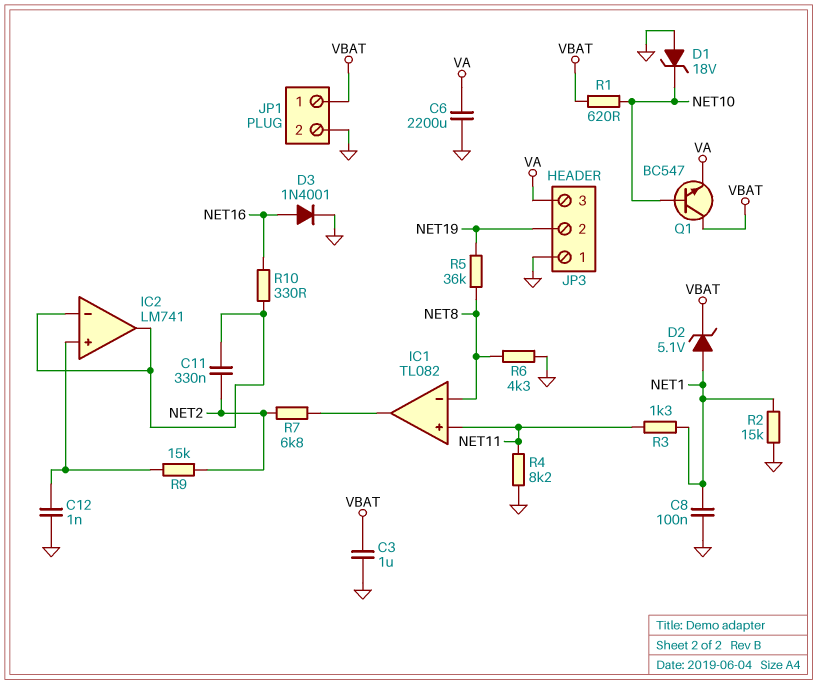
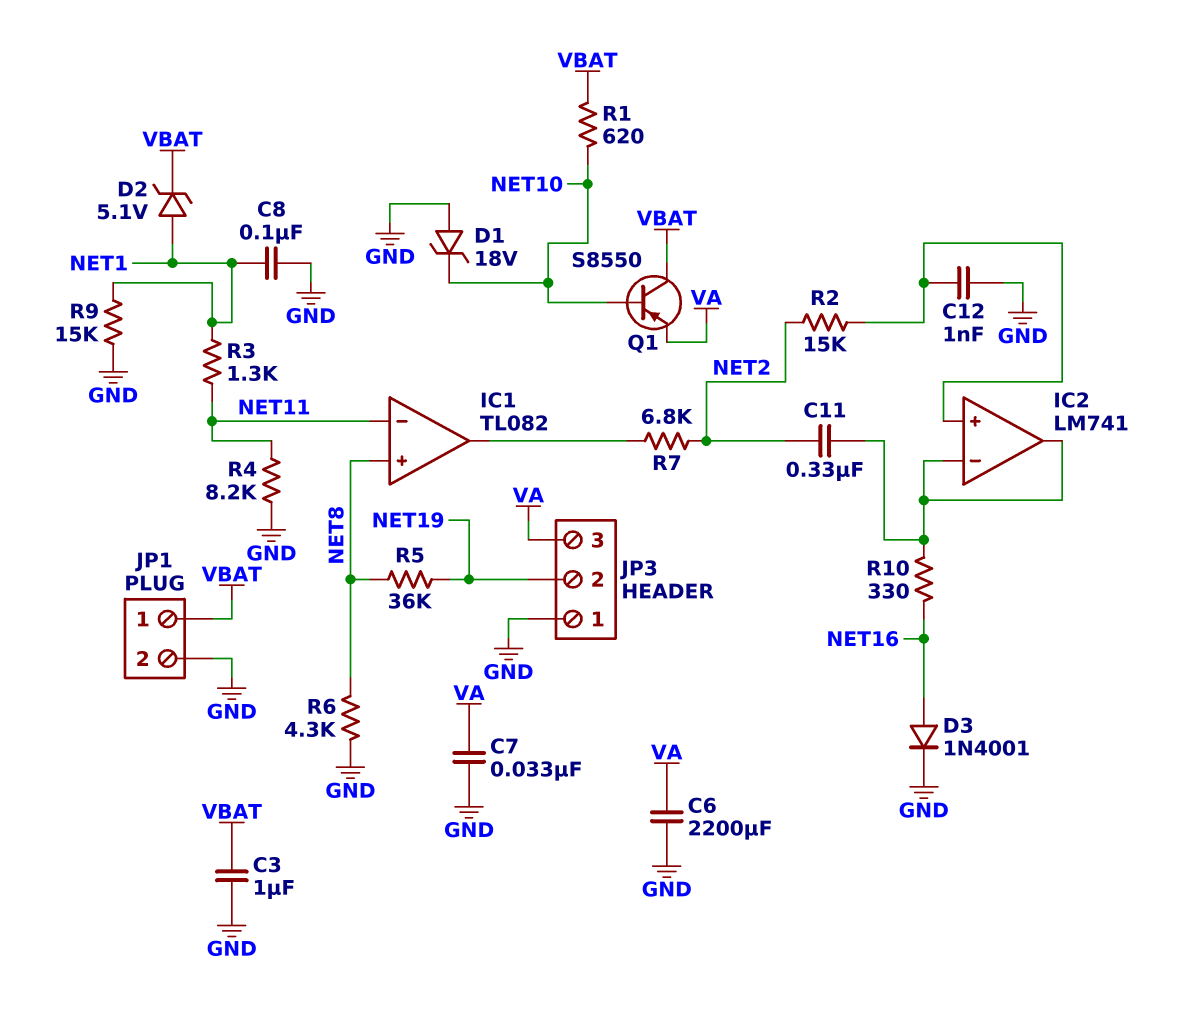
C7: none -> 33nF (GND, VA)
IC1 pin in+: NET11 -> NET8
IC1 pin in-: NET8 -> NET11
Q1: NPN BC547 (B NET10, C VBAT, E VA) -> PNP S8550 (B NET10, C VBAT, E VA)
R2: 15k (GND, NET1) -> 15k (IC2/in+, NET2)
R9: 15k (IC2/in+, NET2) -> 15k (GND, NET1)

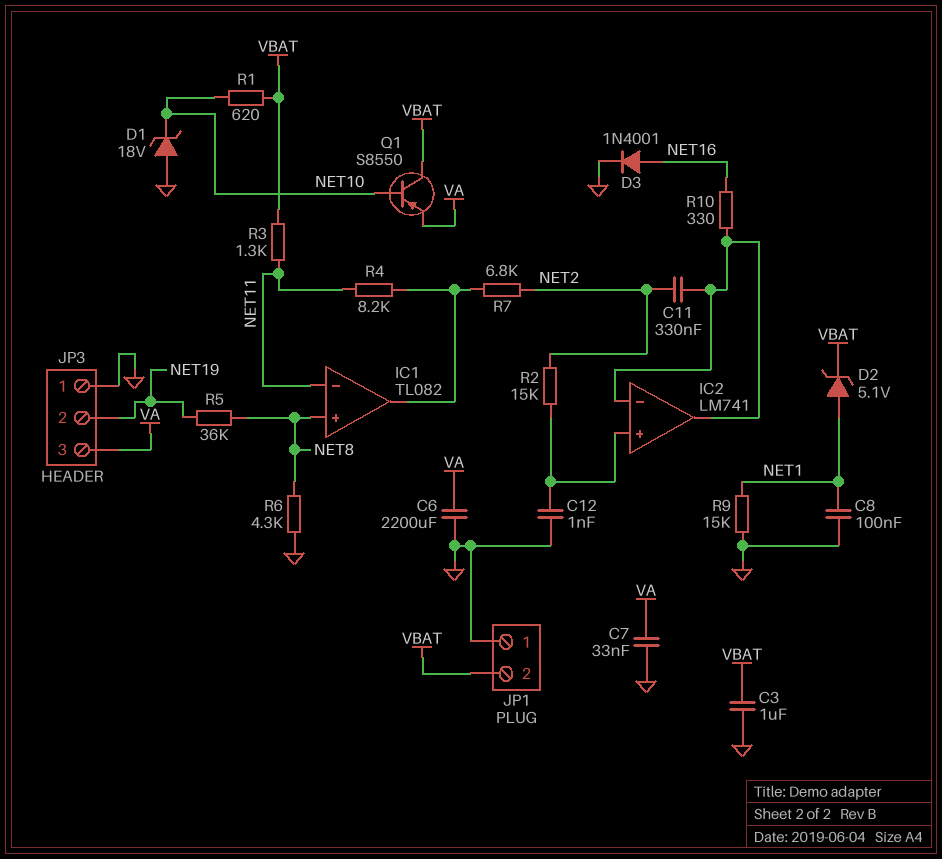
JP1 pin 1: VBAT -> GND
JP1 pin 2: GND -> VBAT
R3: 1.3k (NET1, NET11) -> 1.3k (NET11, VBAT)
R4: 8.2k (GND, NET11) -> 8.2k (IC1/out, NET11)

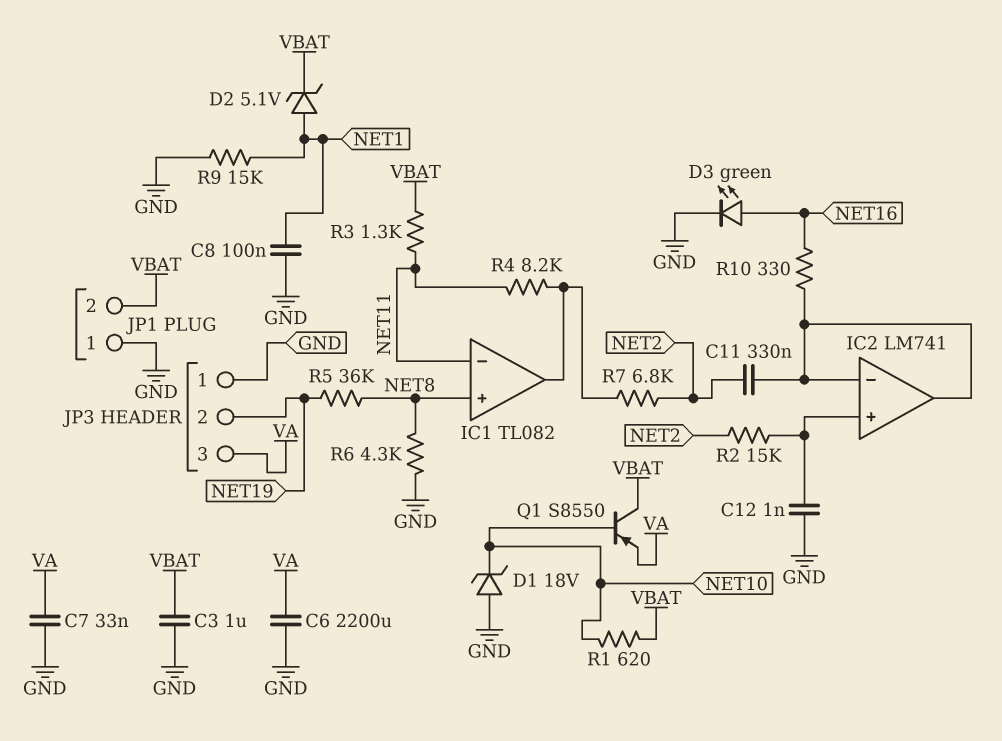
D3: diode 1N4001 (A NET16, K GND) -> LED green (A NET16, K GND)

